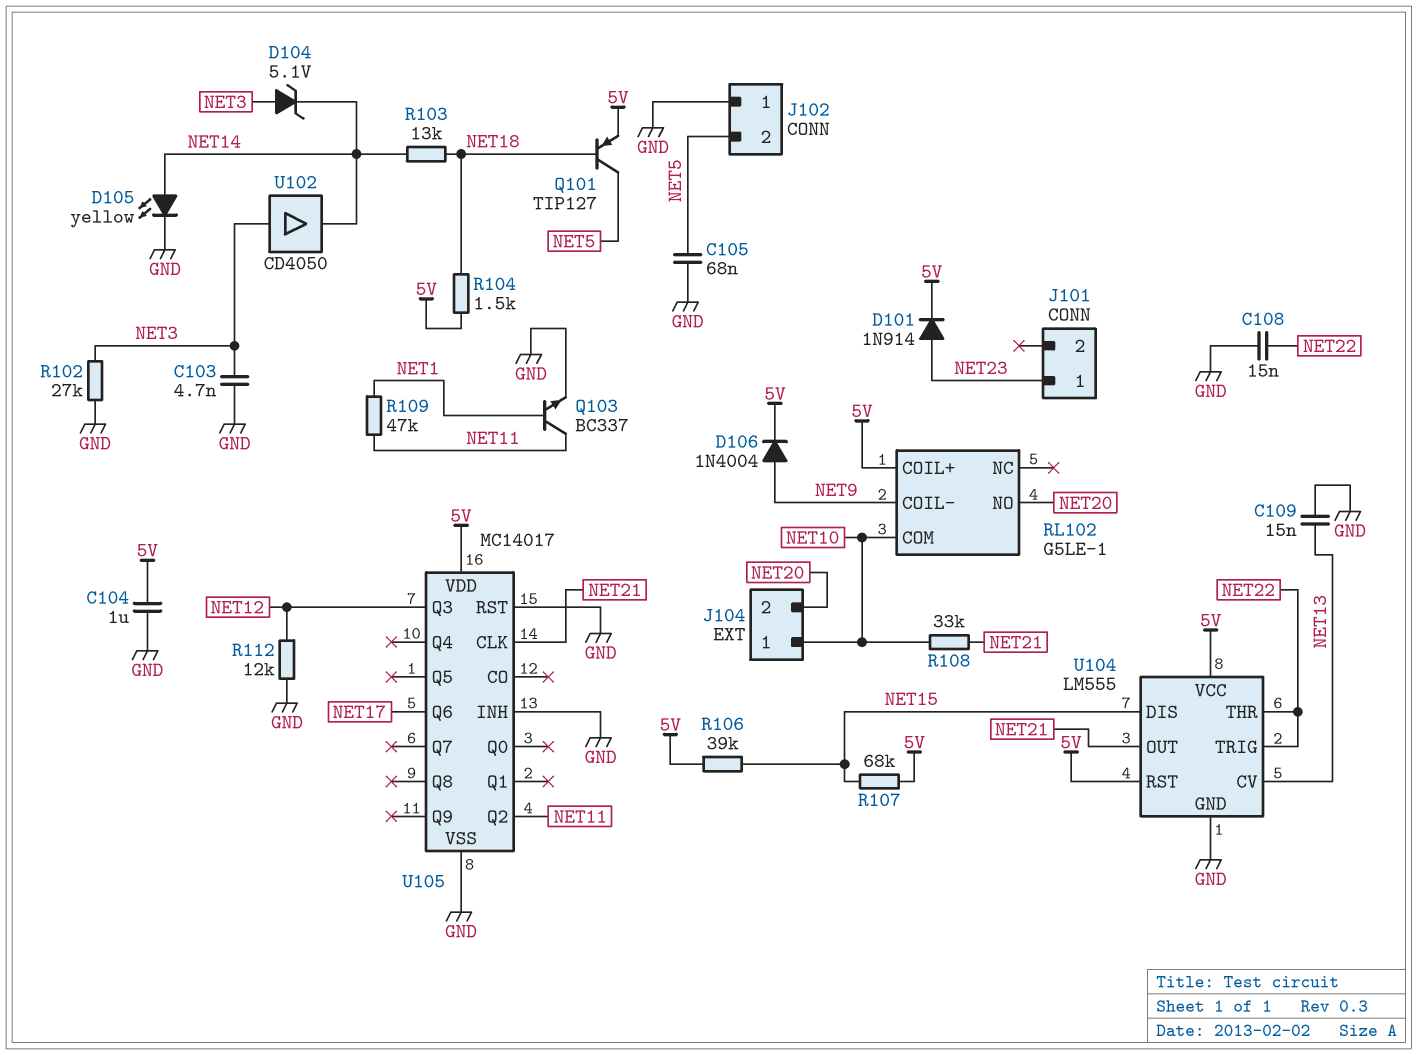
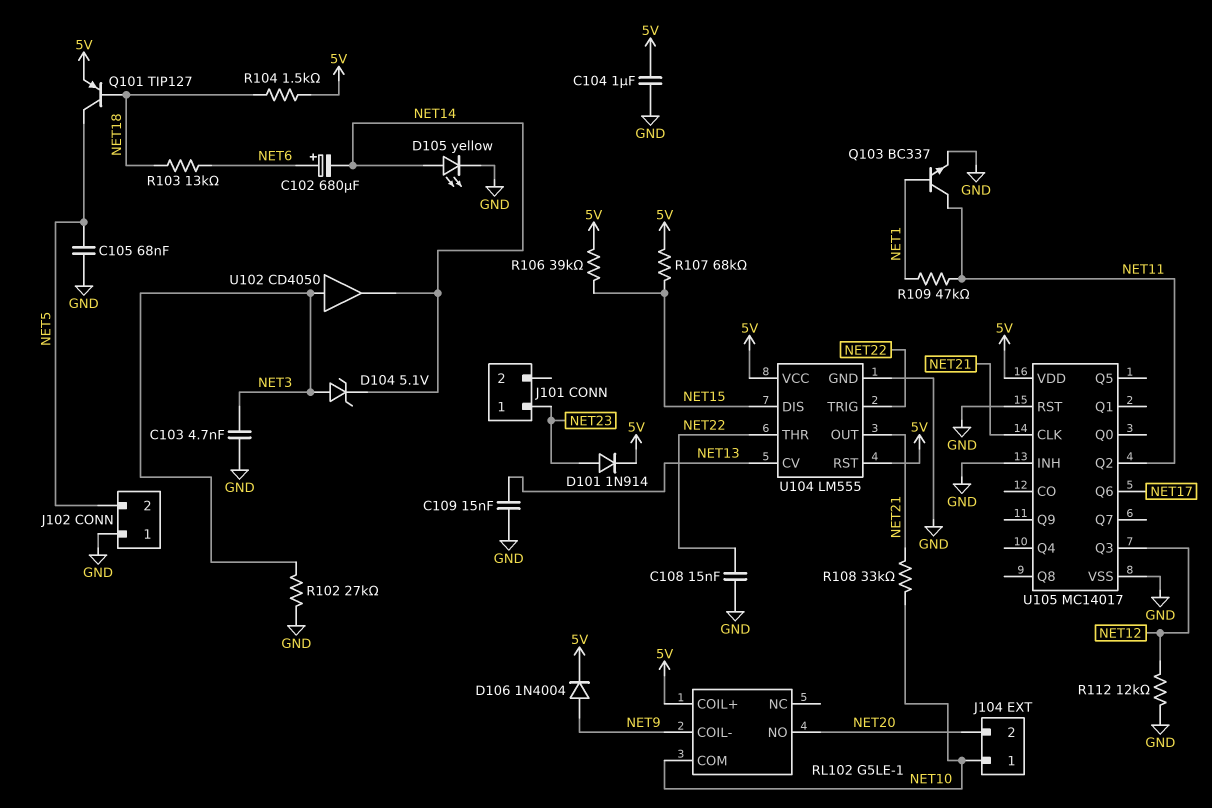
C102: none -> 680uF (plus NET6, minus NET14)
R103: 13k (NET14, NET18) -> 13k (NET6, NET18)

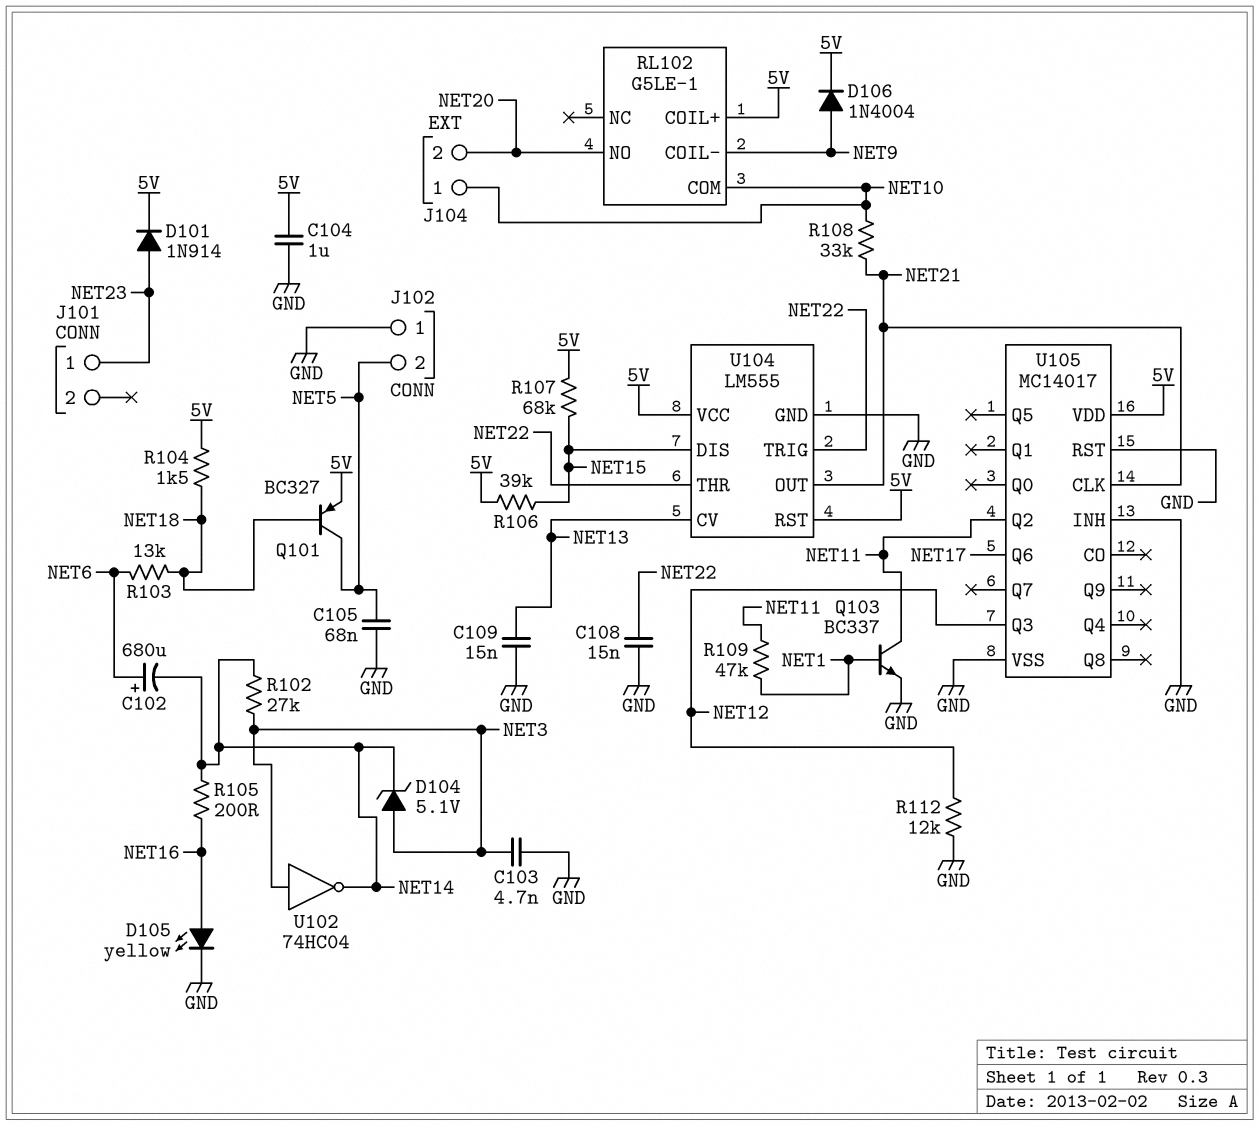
D105: LED yellow (A NET14, K GND) -> LED yellow (A NET16, K GND)
Q101: PNP TIP127 (B NET18, C NET5, E 5V) -> PNP BC327 (B NET18, C NET5, E 5V)
R102: 27k (GND, NET3) -> 27k (NET3, NET14)
R105: none -> 200 (NET14, NET16)
U102: buffer CD4050 (in NET3, out NET14) -> NOT 74HC04 (in NET3, out NET14)

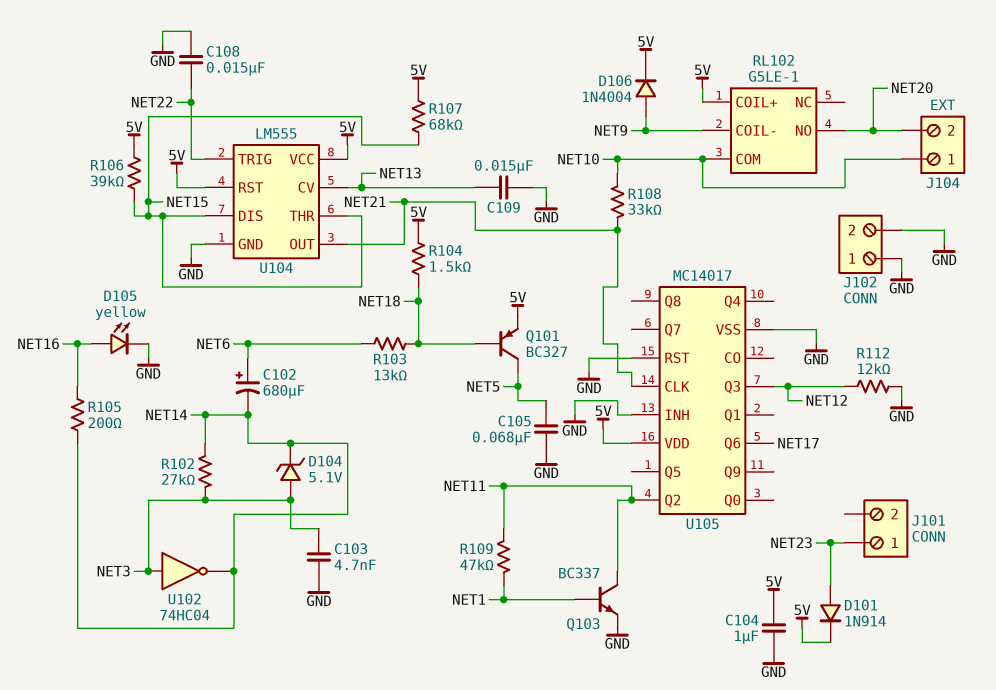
J102 pin 2: NET5 -> GND
U104 pin THR: NET22 -> NET15

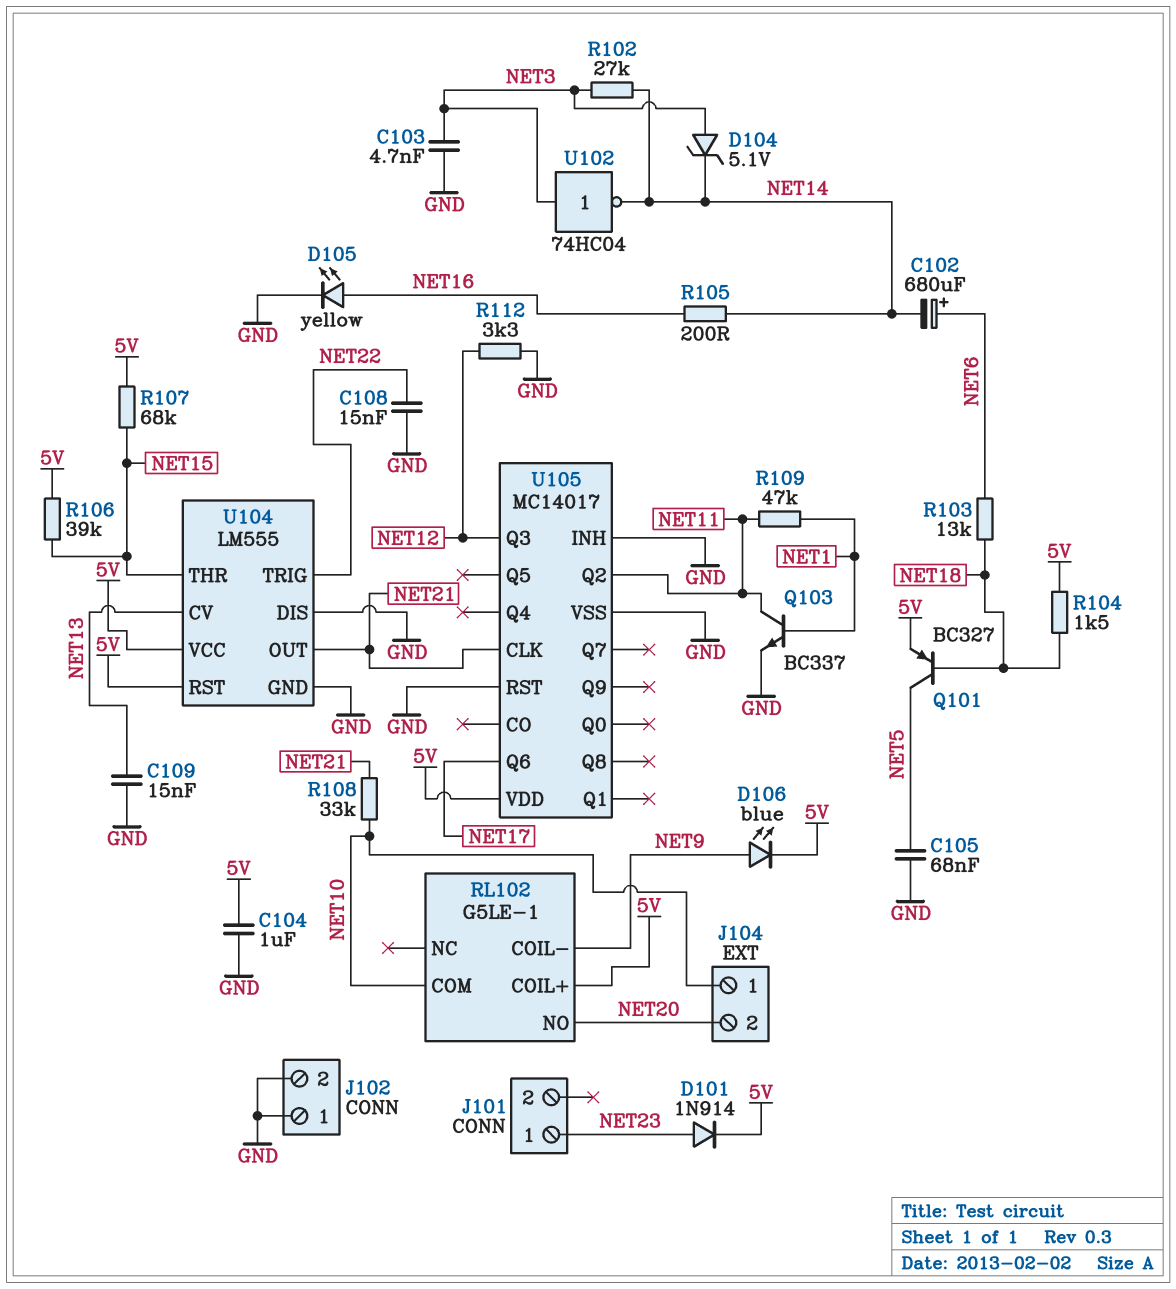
D106: diode 1N4004 (A NET9, K 5V) -> LED blue (A NET9, K 5V)
R112: 12k (GND, NET12) -> 3.3k (GND, NET12)
U104 pin DIS: NET15 -> GND

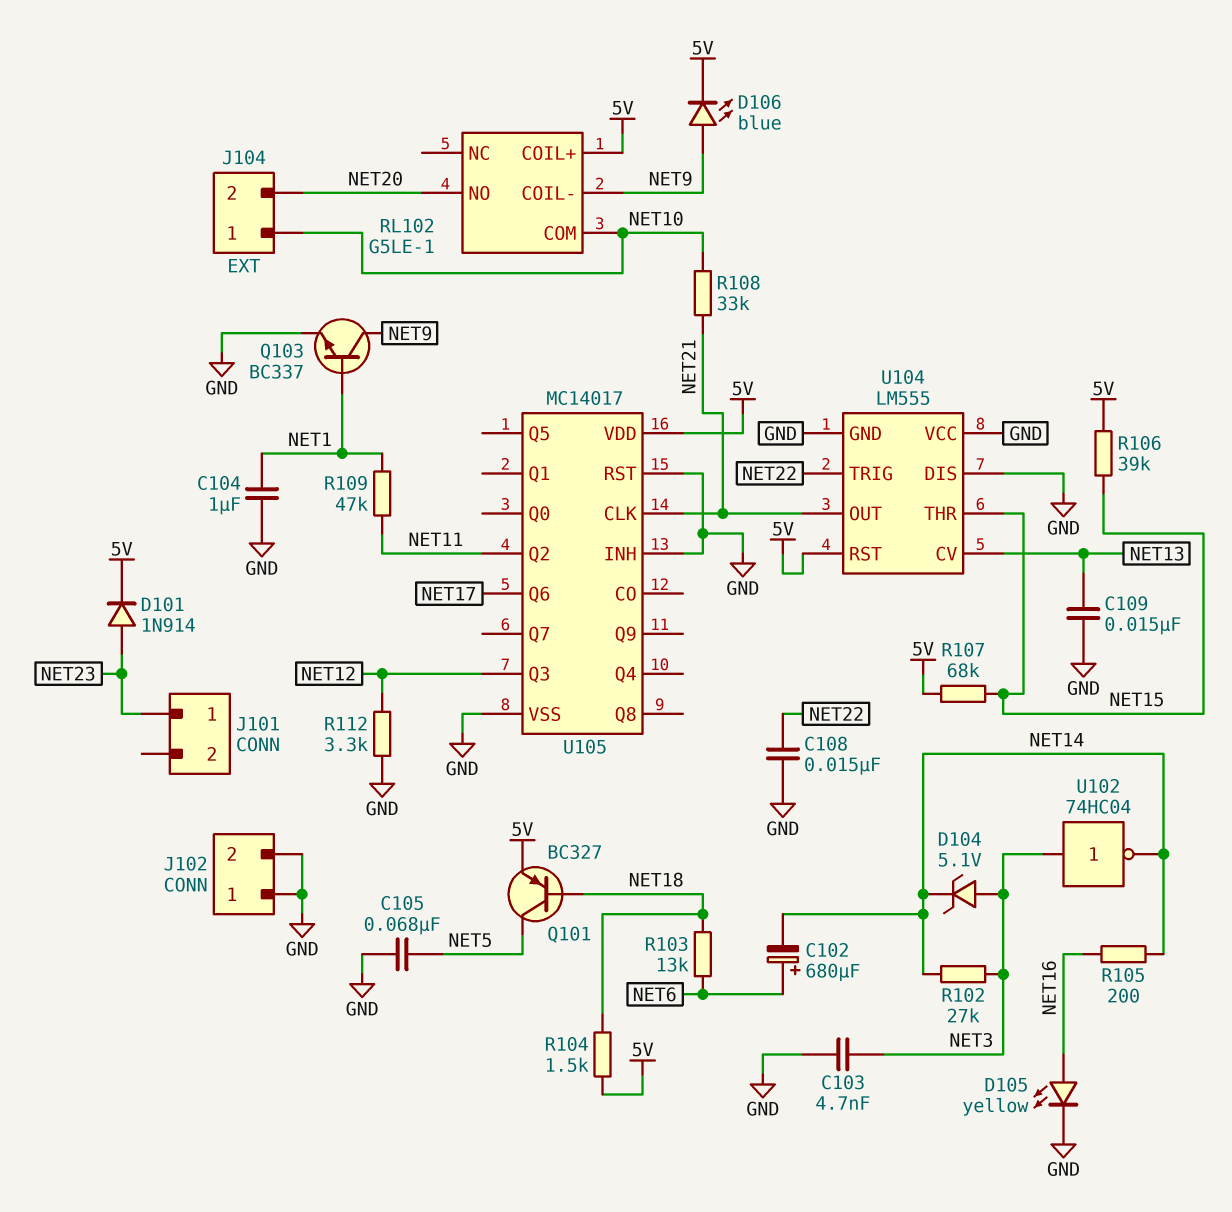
C104: 1uF (5V, GND) -> 1uF (GND, NET1)
Q103: NPN BC337 (B NET1, C NET11, E GND) -> NPN BC337 (B NET1, C NET9, E GND)
U104 pin VCC: 5V -> GND

